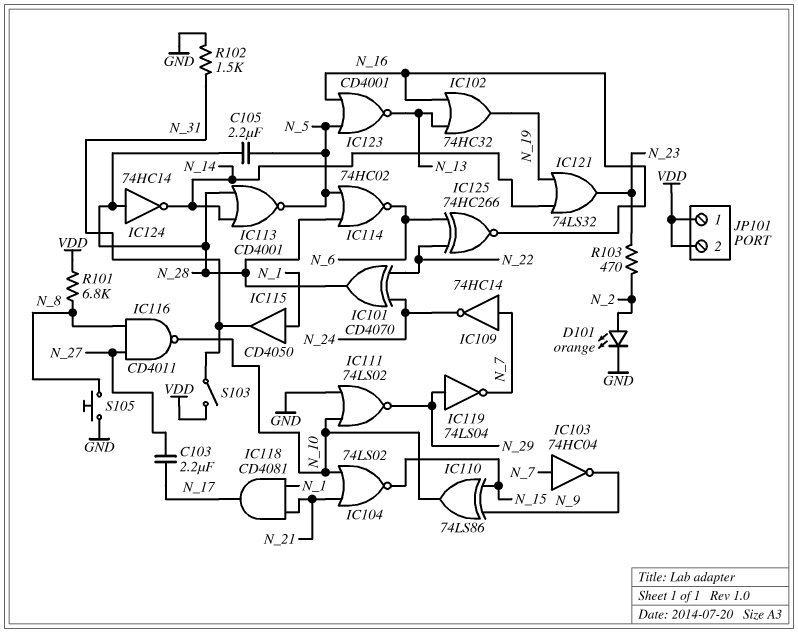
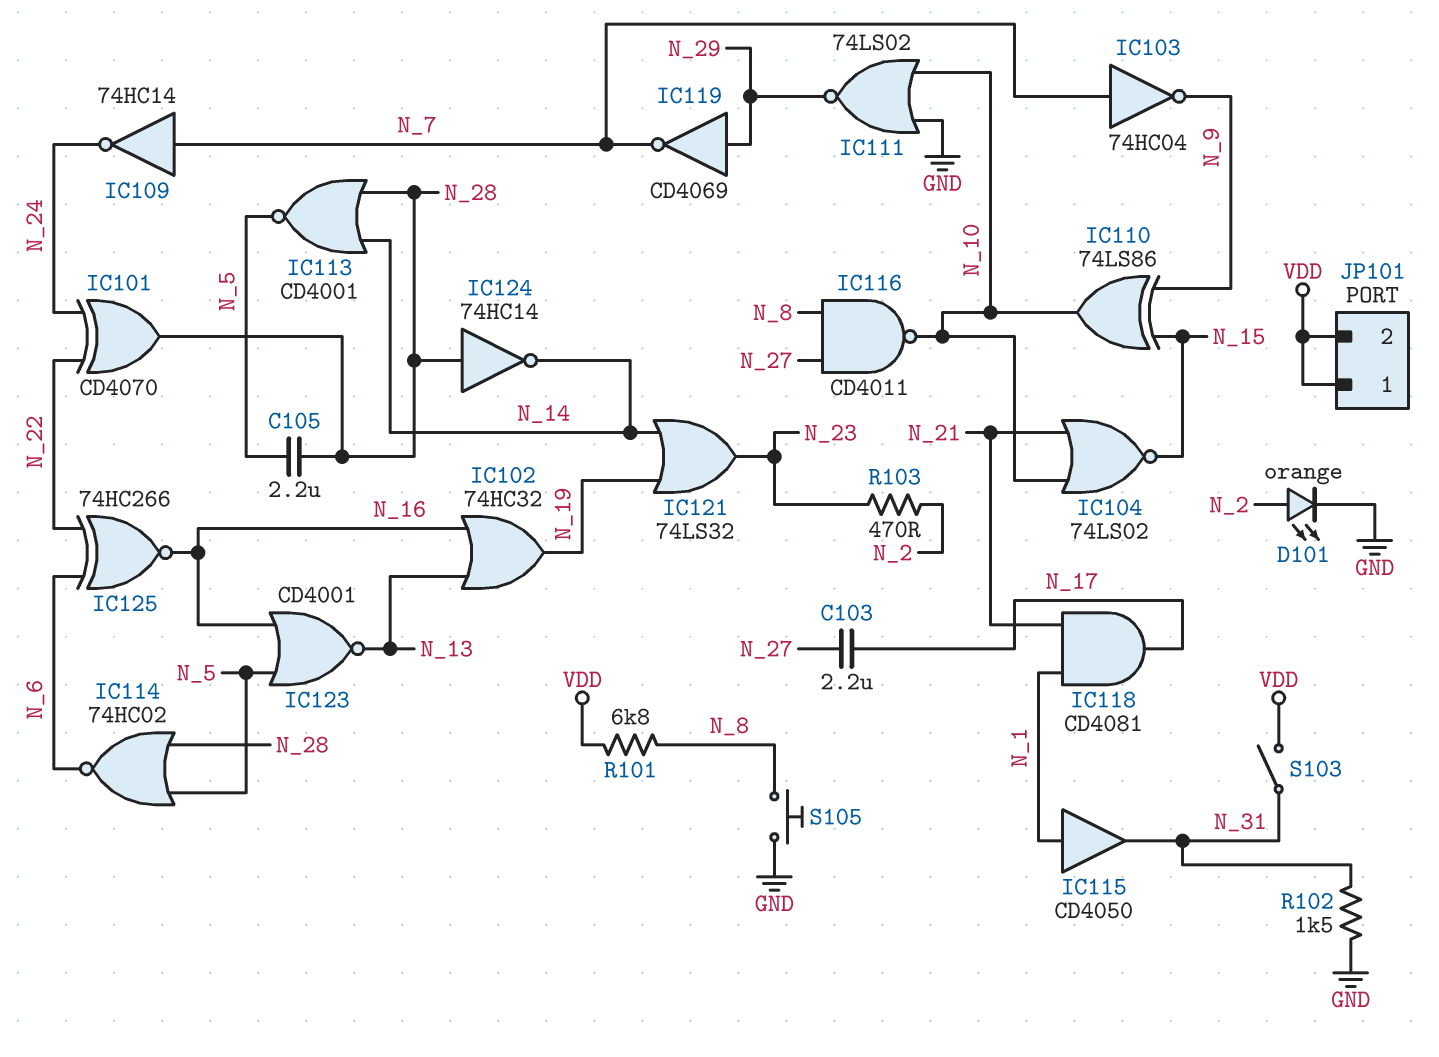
IC119: NOT 74LS04 (in N_29, out N_7) -> NOT CD4069 (in N_29, out N_7)

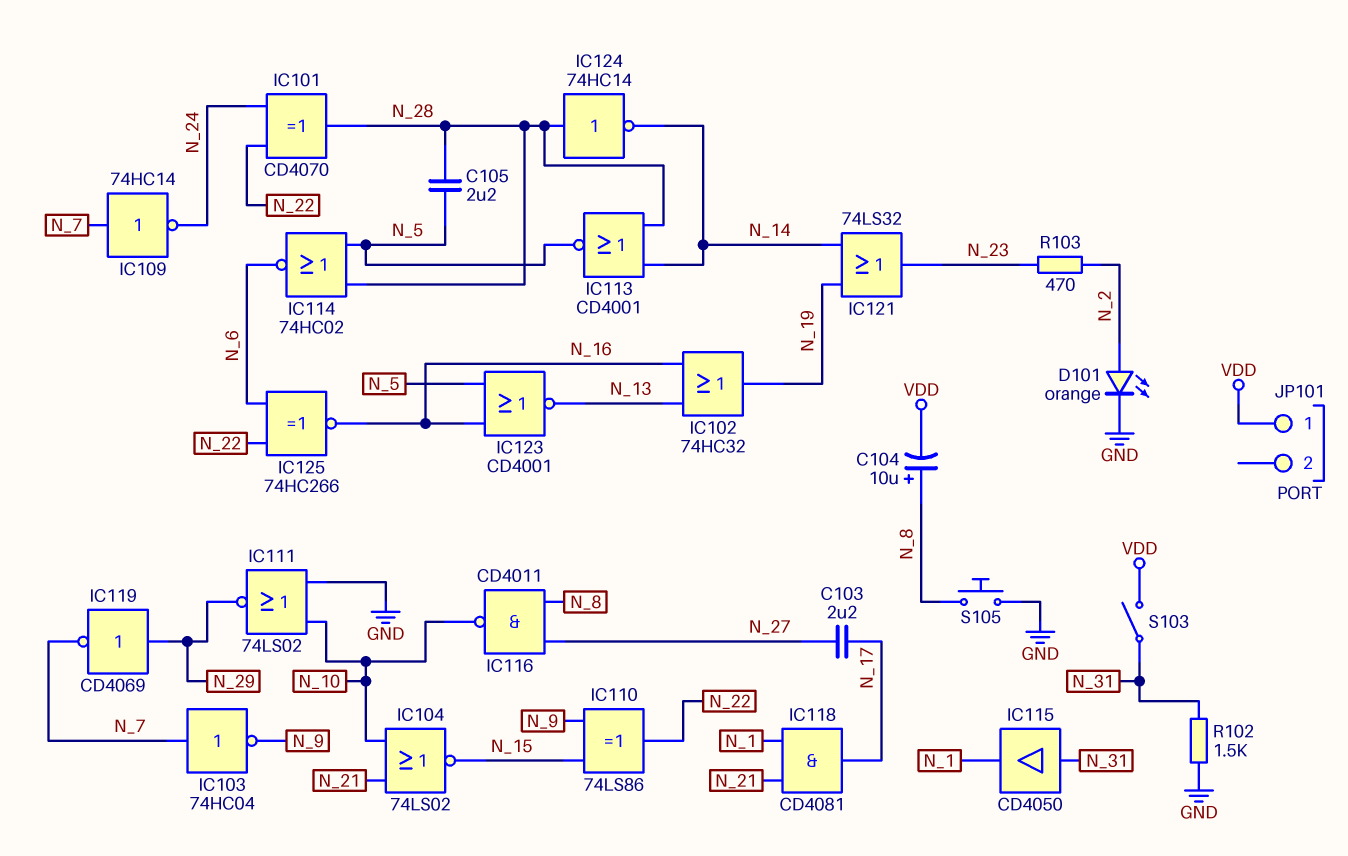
C104: none -> 10uF (plus N_8, minus VDD)
IC110: XOR 74LS86 (in N_9, in N_15, out N_10) -> XOR 74LS86 (in N_9, in N_15, out N_22)
IC115: buffer CD4050 (in N_1, out N_31) -> buffer CD4050 (in N_31, out N_1)
JP101 pin 2: VDD -> none
R101: 6.8k (N_8, VDD) -> none

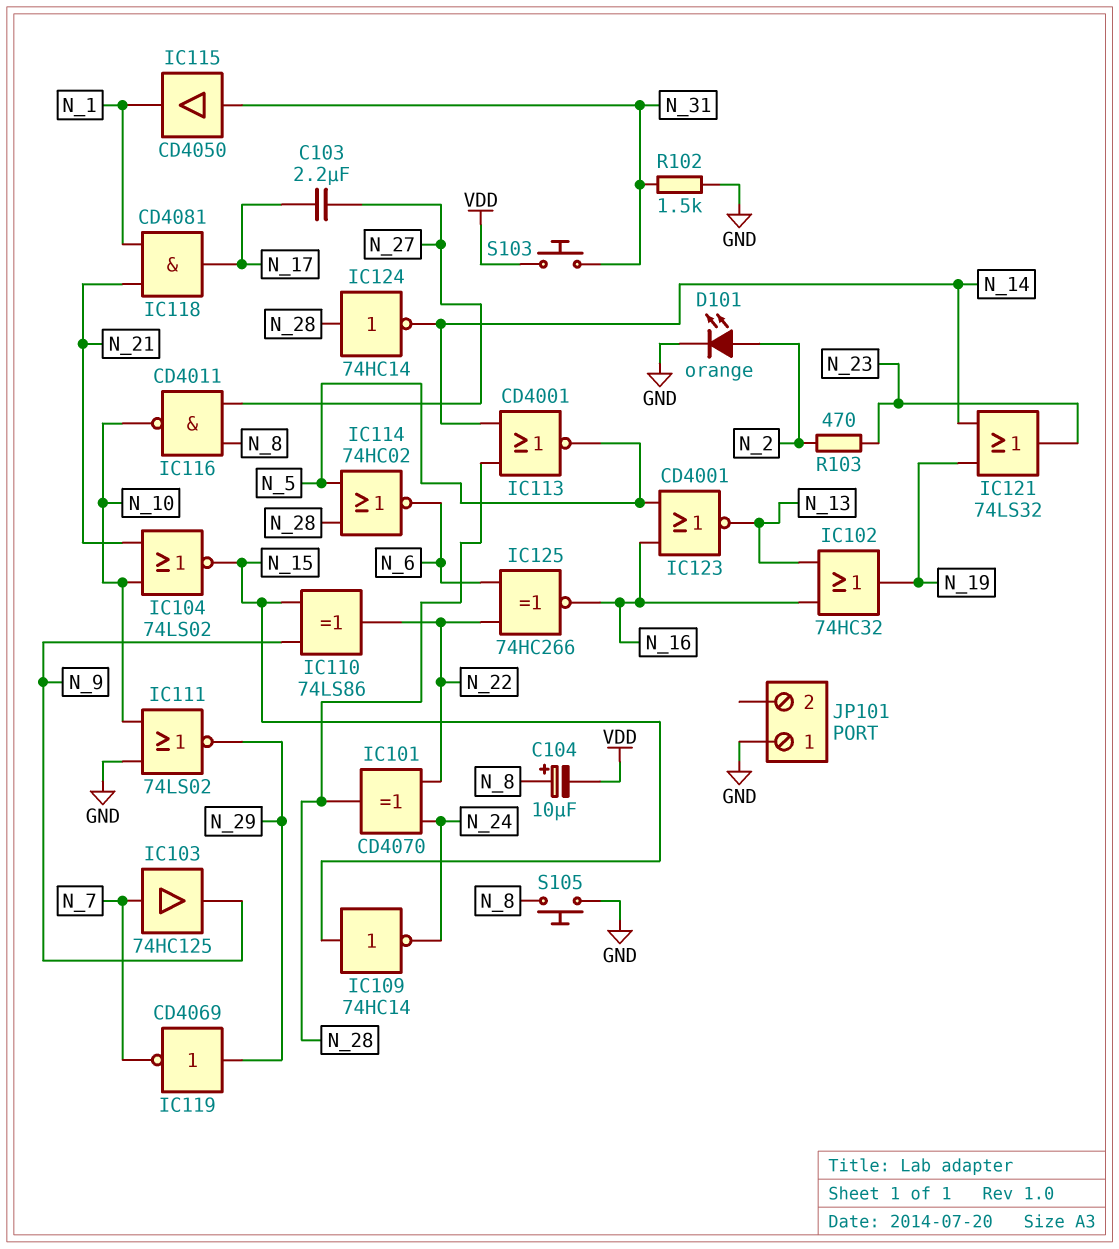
C105: 2.2uF (N_5, N_28) -> none
IC103: NOT 74HC04 (in N_7, out N_9) -> buffer 74HC125 (in N_7, out N_9)
IC109: NOT 74HC14 (in N_7, out N_24) -> NOT 74HC14 (in N_15, out N_24)
JP101 pin 1: VDD -> GND
S103: switch (N_31, VDD) -> button (N_31, VDD)

